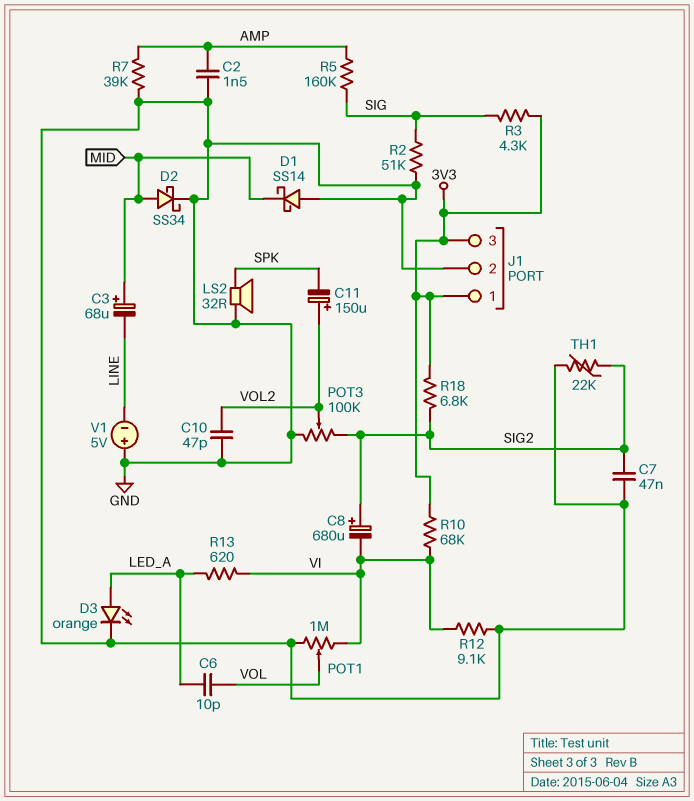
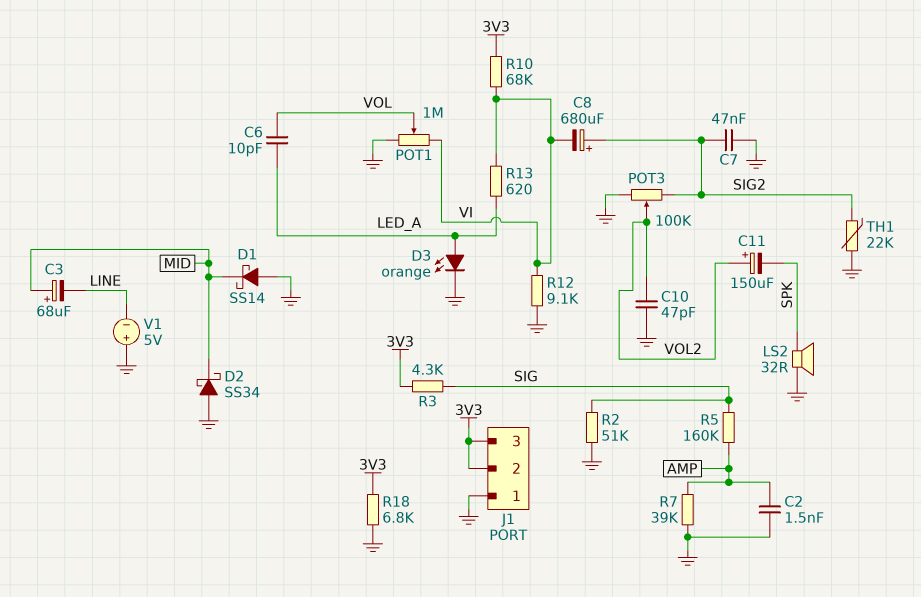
D2: schottky SS34 (A MID, K GND) -> schottky SS34 (A GND, K MID)
J1 pin 1: 3V3 -> GND
J1 pin 2: GND -> 3V3
R18: 6.8k (3V3, SIG2) -> 6.8k (3V3, GND)

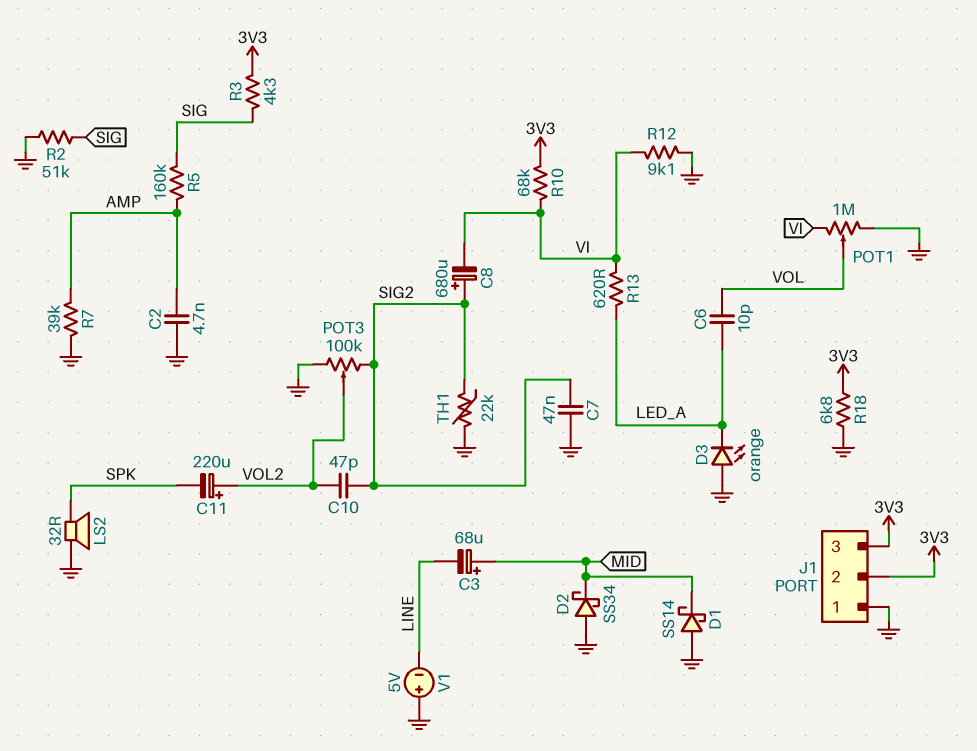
C2: 1.5nF (AMP, GND) -> 4.7nF (AMP, GND)
C10: 47pF (GND, VOL2) -> 47pF (SIG2, VOL2)
C11: 150uF (plus VOL2, minus SPK) -> 220uF (plus VOL2, minus SPK)
D3: LED orange (A LED_A, K GND) -> LED orange (A GND, K LED_A)

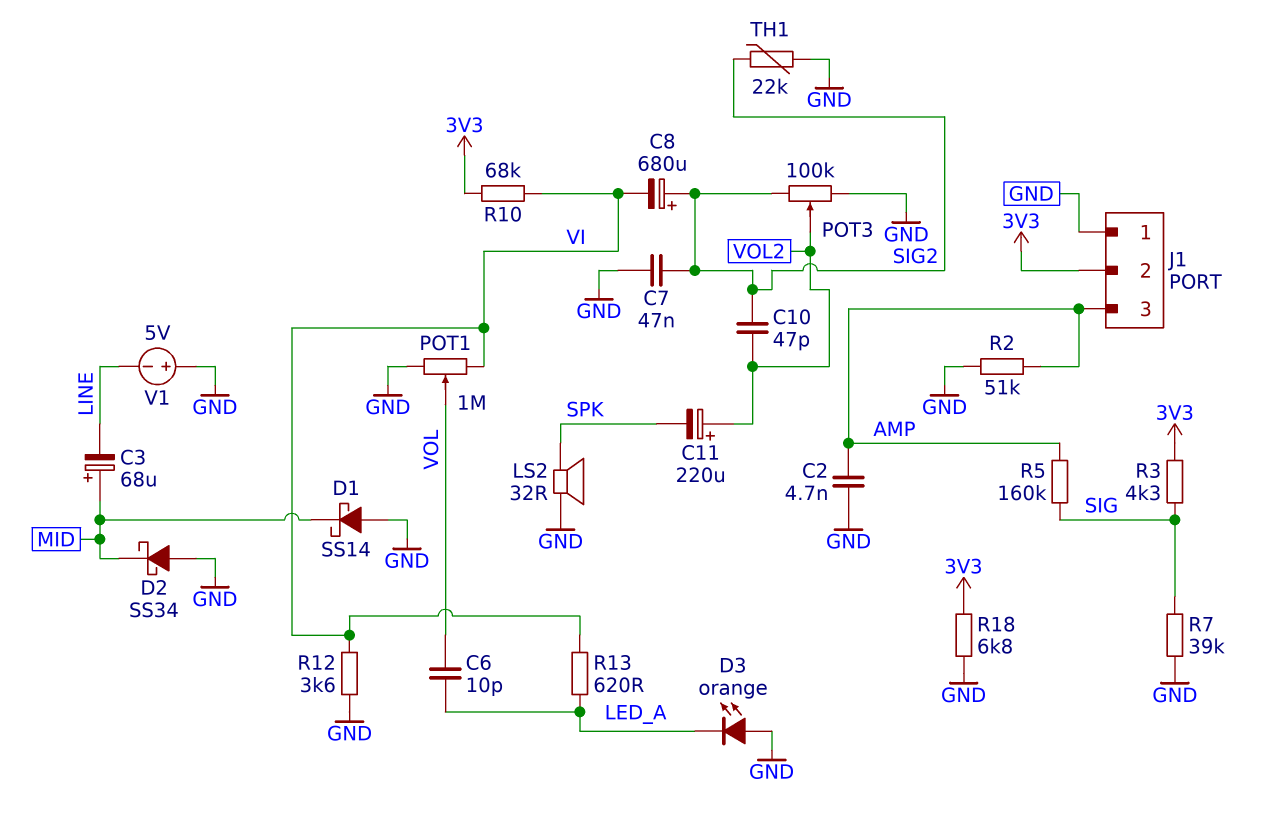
J1 pin 3: 3V3 -> AMP
R2: 51k (GND, SIG) -> 51k (AMP, GND)
R7: 39k (AMP, GND) -> 39k (GND, SIG)
R12: 9.1k (GND, VI) -> 3.6k (GND, VI)

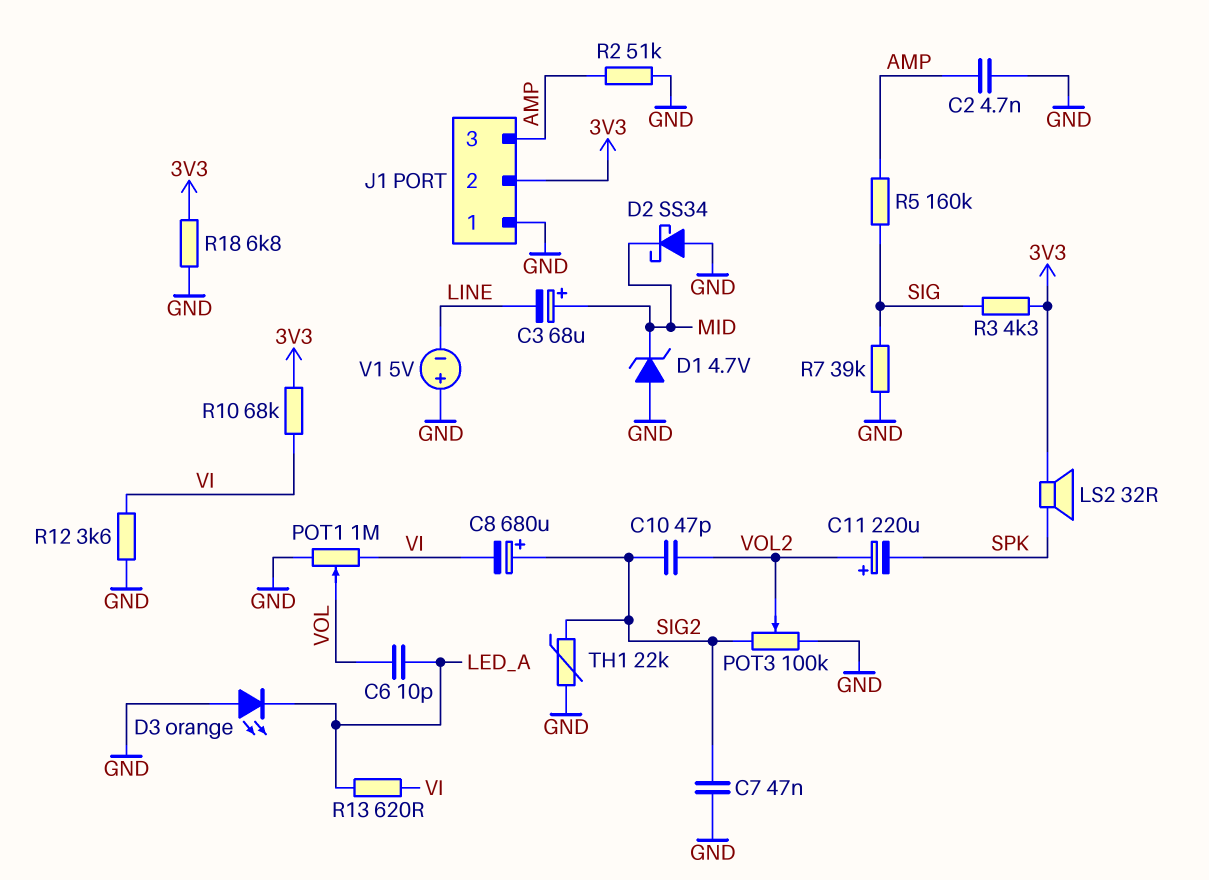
D1: schottky SS14 (A GND, K MID) -> zener 4.7V (A GND, K MID)
LS2: speaker 32R (GND, SPK) -> speaker 32R (3V3, SPK)

